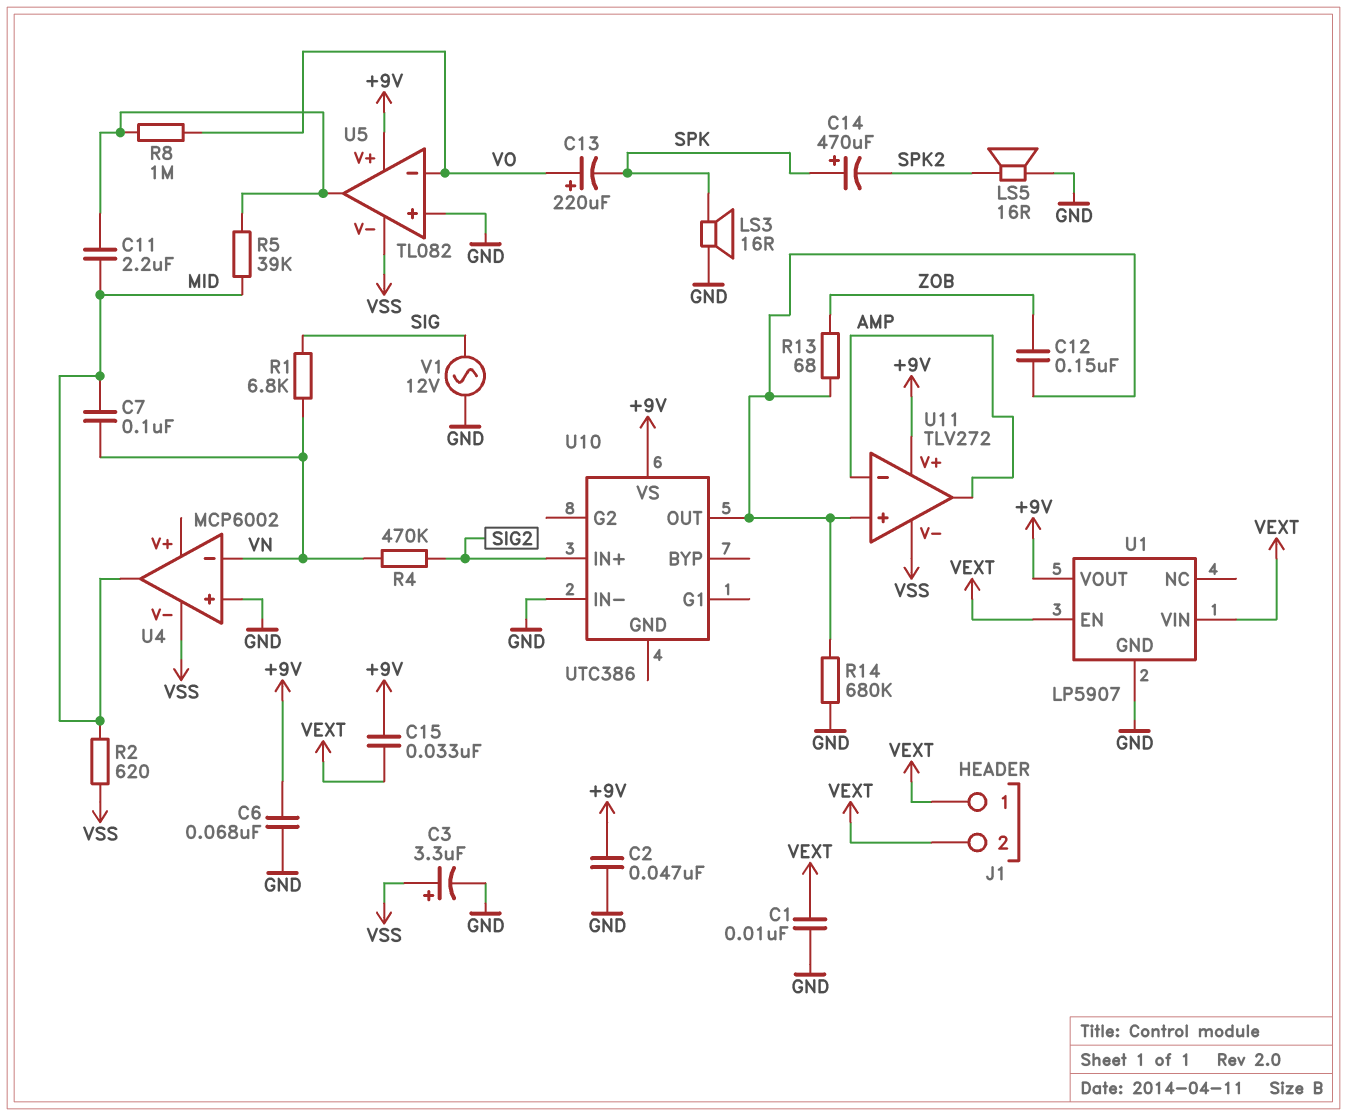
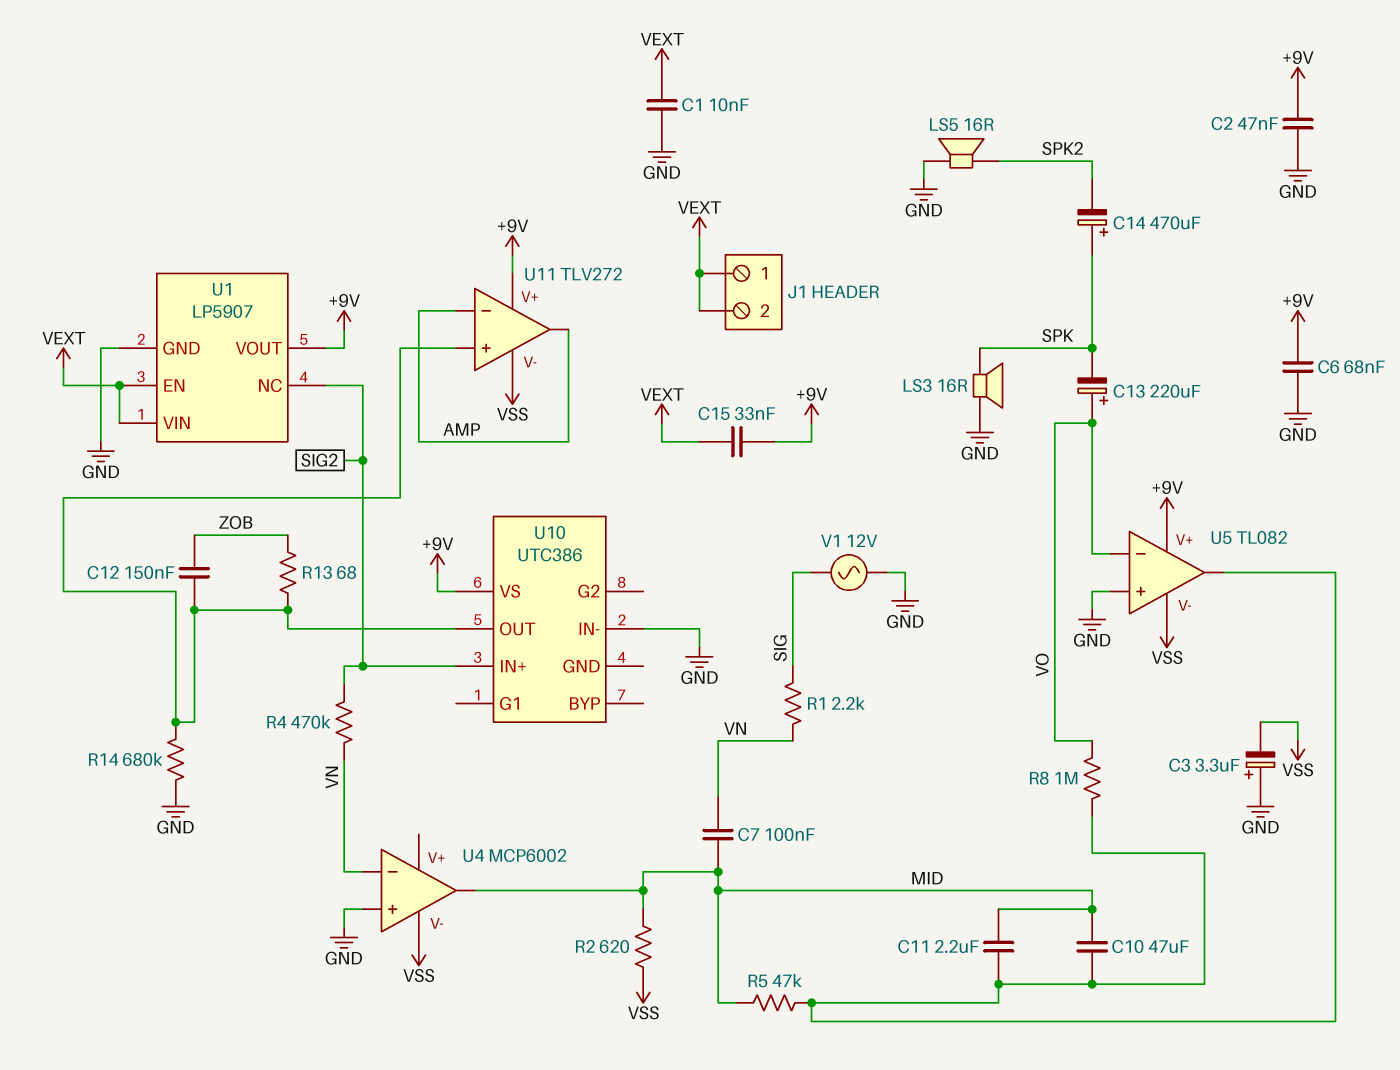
C3: 3.3uF (plus VSS, minus GND) -> 3.3uF (plus GND, minus VSS)
C10: none -> 47uF (MID, U5/out)
R1: 6.8k (SIG, VN) -> 2.2k (SIG, VN)
R5: 39k (MID, U5/out) -> 47k (MID, U5/out)
U1 pin NC: none -> SIG2

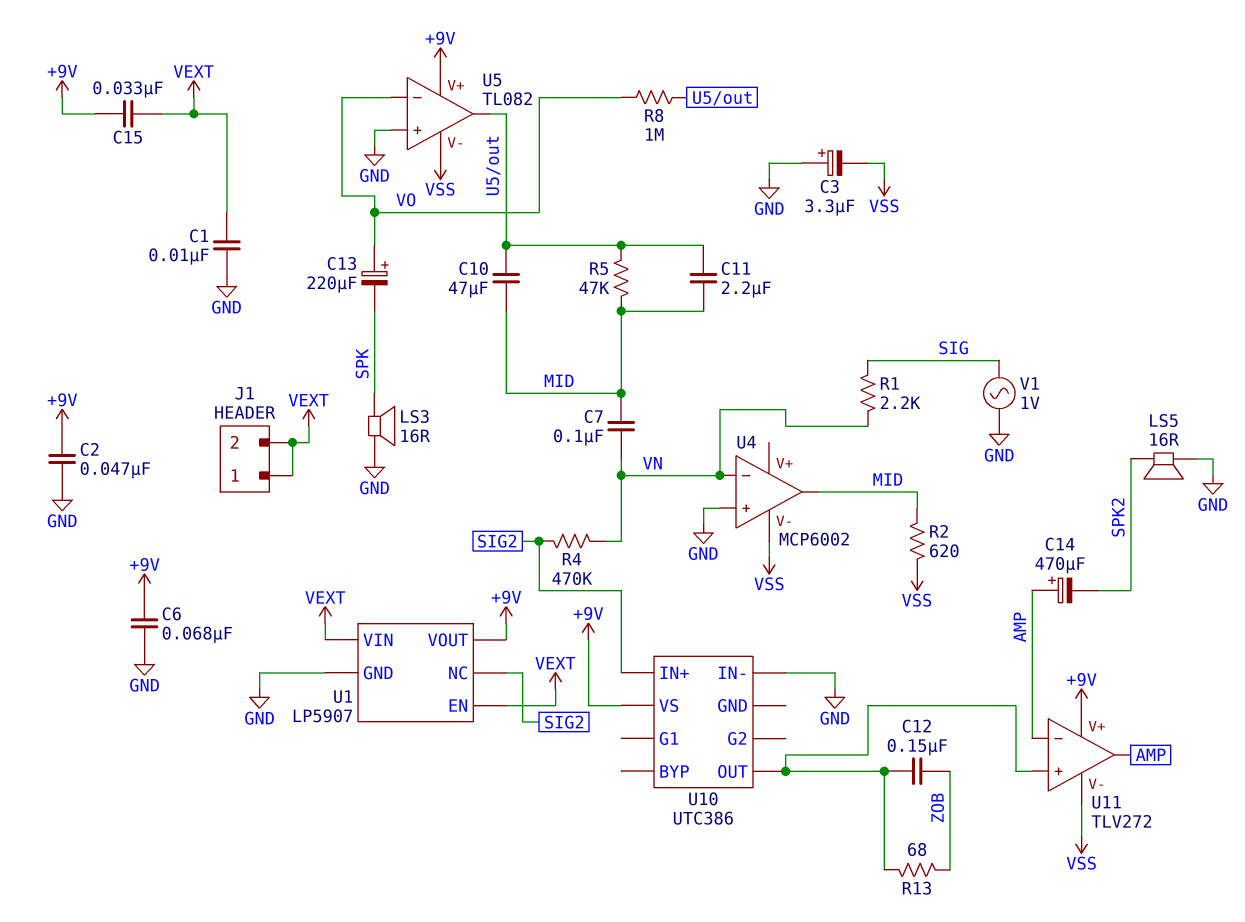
C14: 470uF (plus SPK, minus SPK2) -> 470uF (plus AMP, minus SPK2)
R14: 680k (GND, U10/OUT) -> none
V1: AC 12V (GND, SIG) -> AC 1V (GND, SIG)

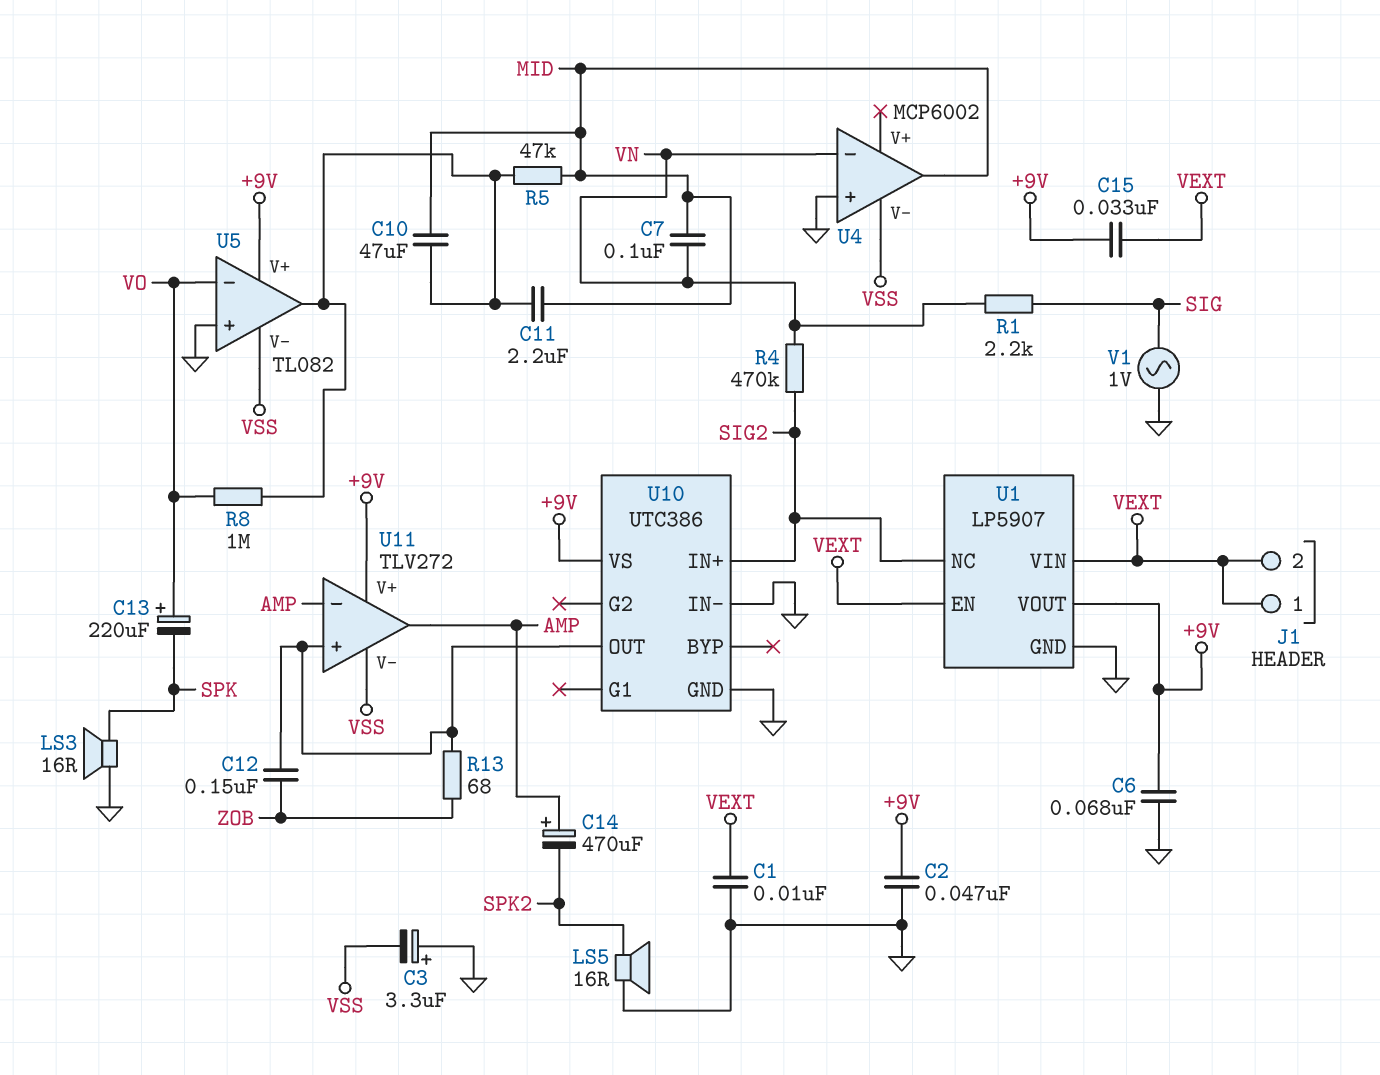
R2: 620 (MID, VSS) -> none
U10 pin GND: none -> GND

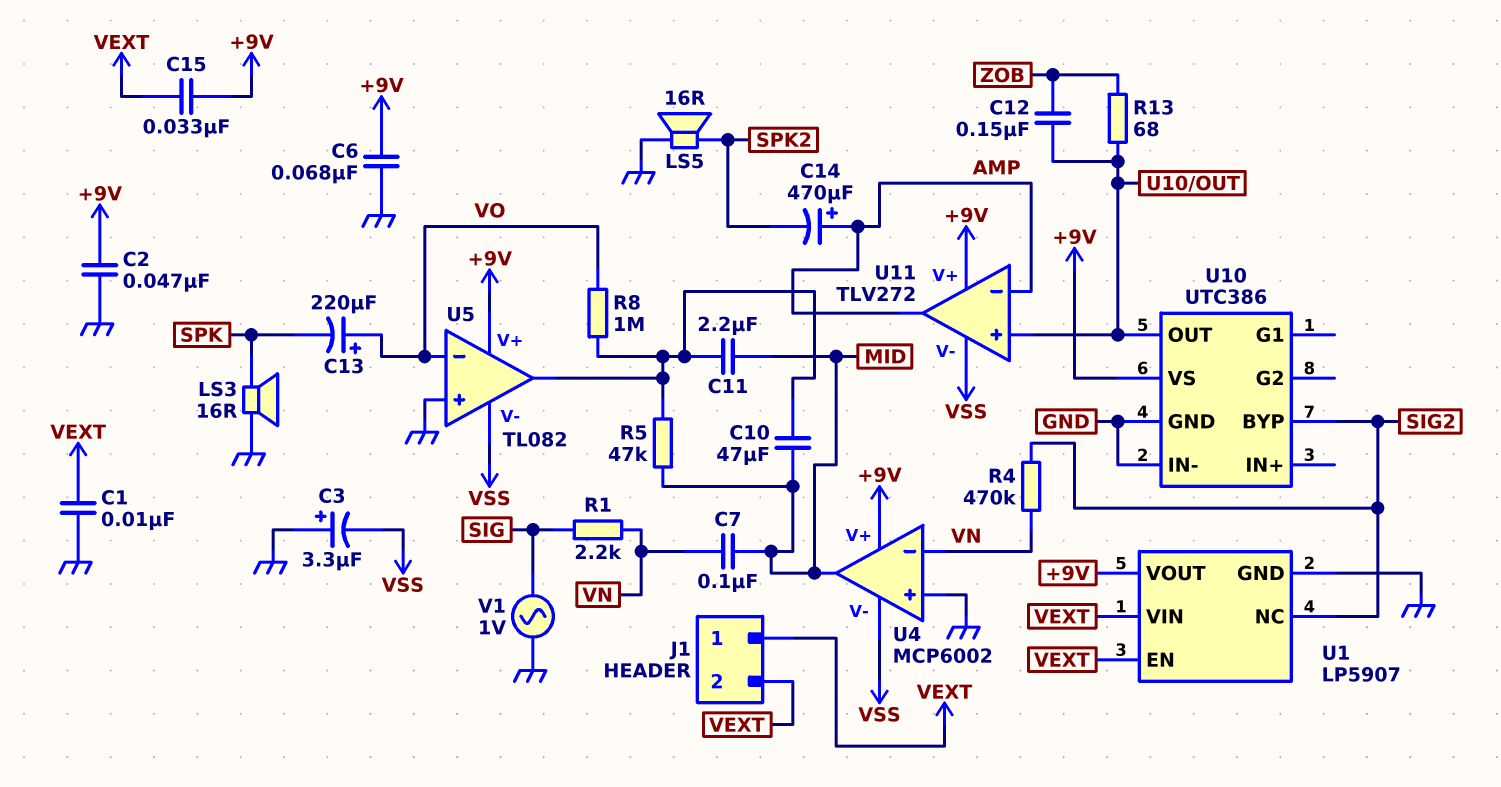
U4 pin V+: none -> +9V
U10 pin BYP: none -> SIG2
U10 pin IN+: SIG2 -> none

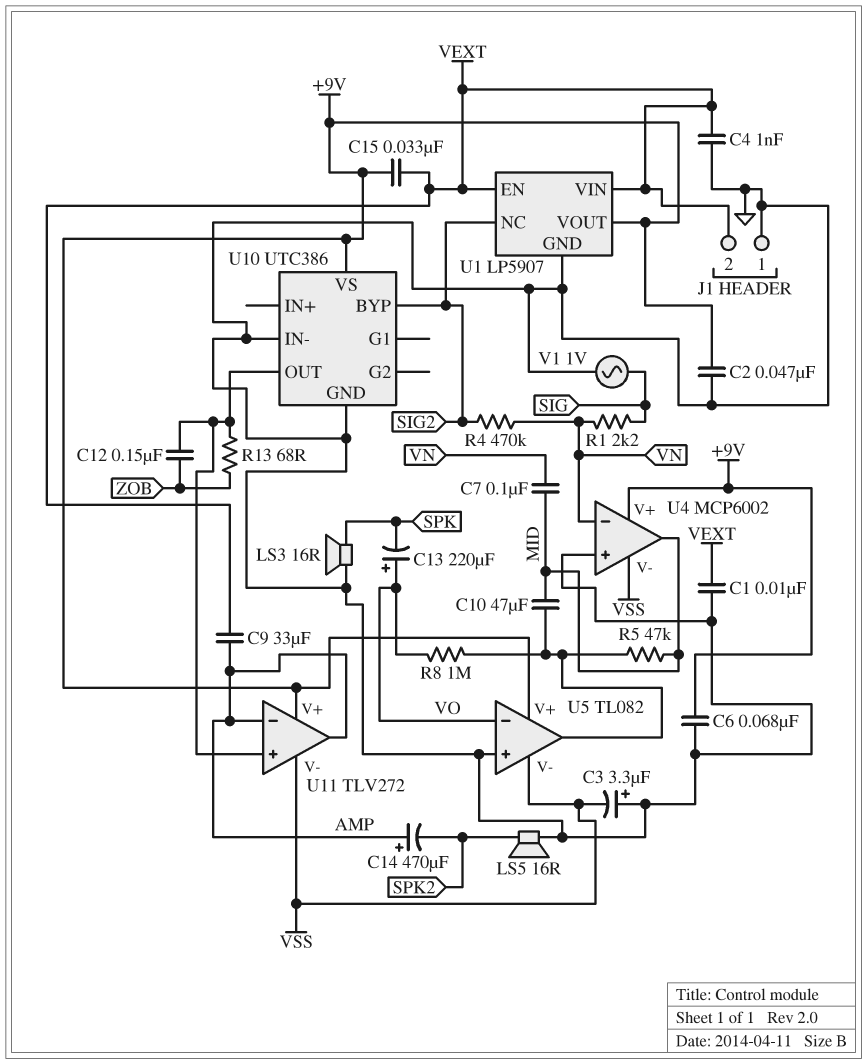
C4: none -> 1nF (GND, VEXT)
C9: none -> 33uF (AMP, VEXT)
C11: 2.2uF (MID, U5/out) -> none
J1 pin 1: VEXT -> GND

